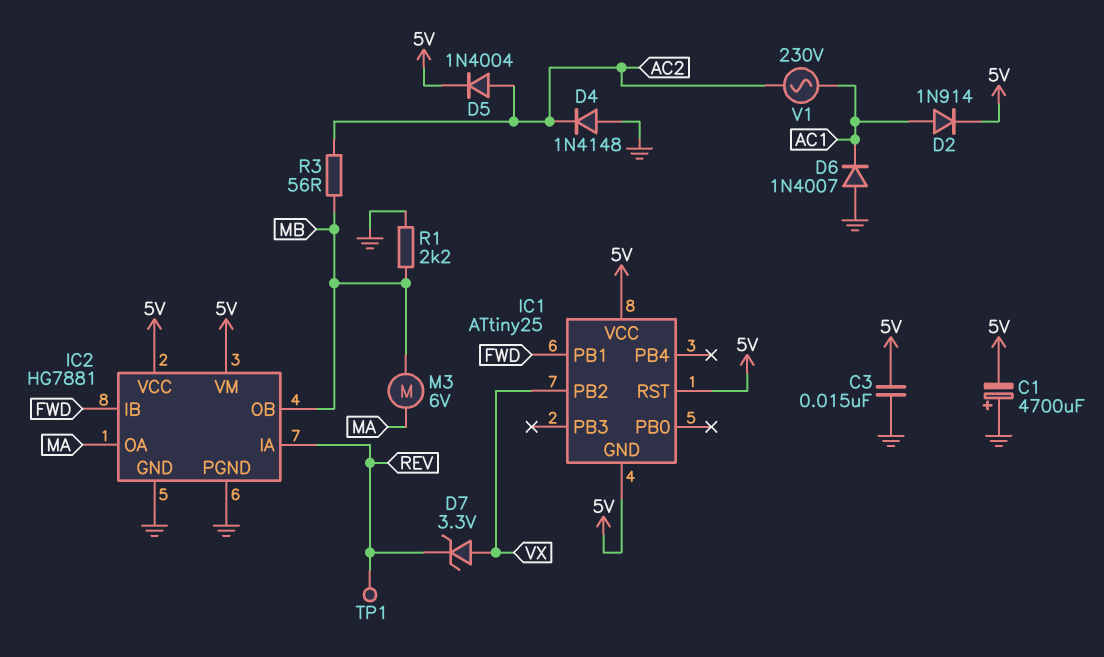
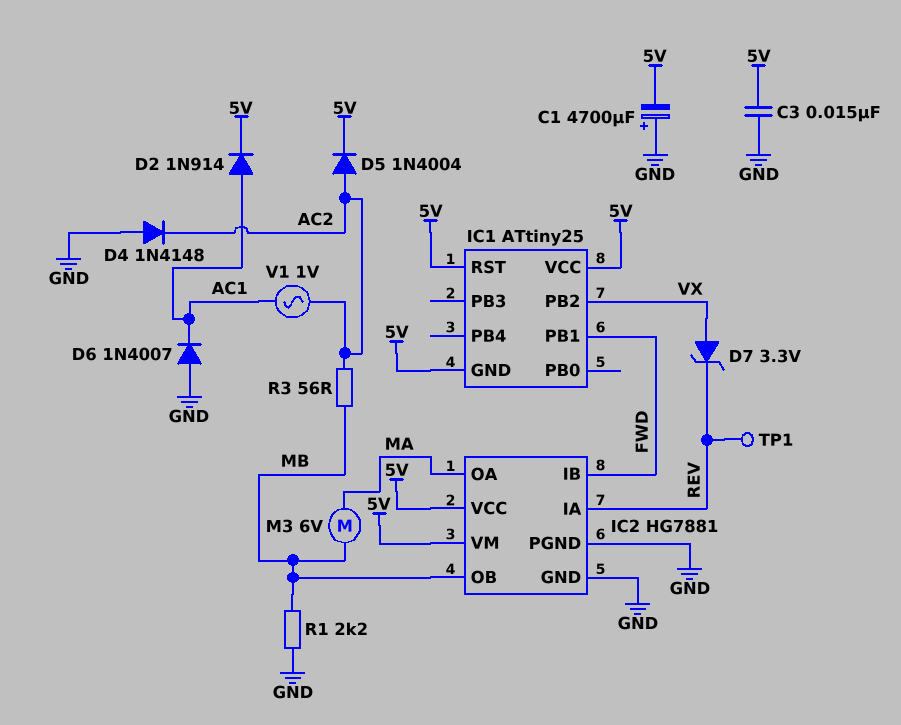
V1: AC 230V (AC1, AC2) -> AC 1V (AC1, AC2)

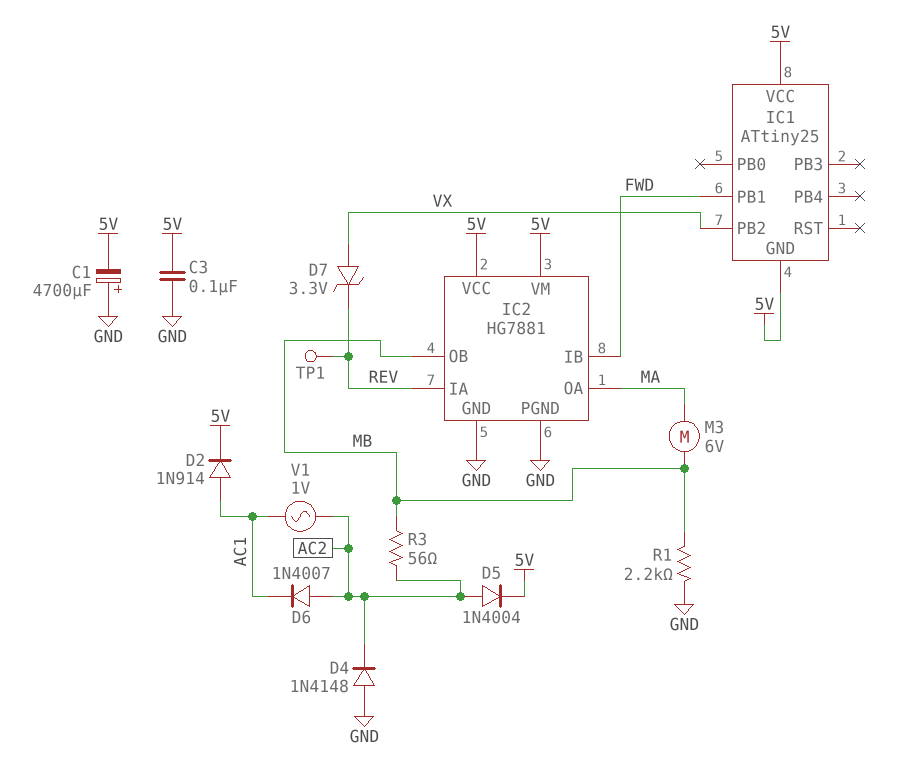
C3: 15nF (5V, GND) -> 100nF (5V, GND)
D6: diode 1N4007 (A GND, K AC1) -> diode 1N4007 (A AC2, K AC1)
IC1 pin RST: 5V -> none

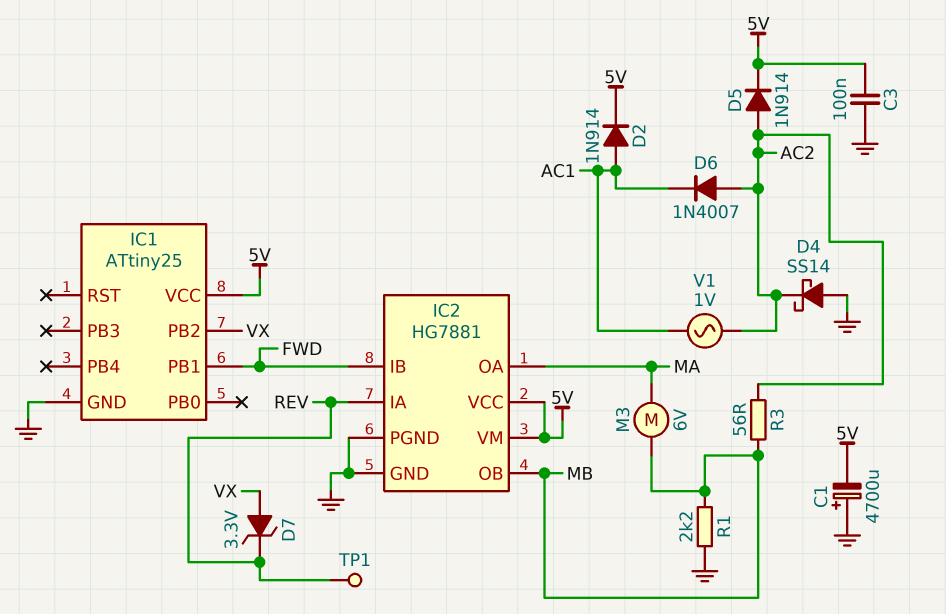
D4: diode 1N4148 (A GND, K AC2) -> schottky SS14 (A GND, K AC2)
D5: diode 1N4004 (A AC2, K 5V) -> diode 1N914 (A AC2, K 5V)
IC1 pin GND: 5V -> GND

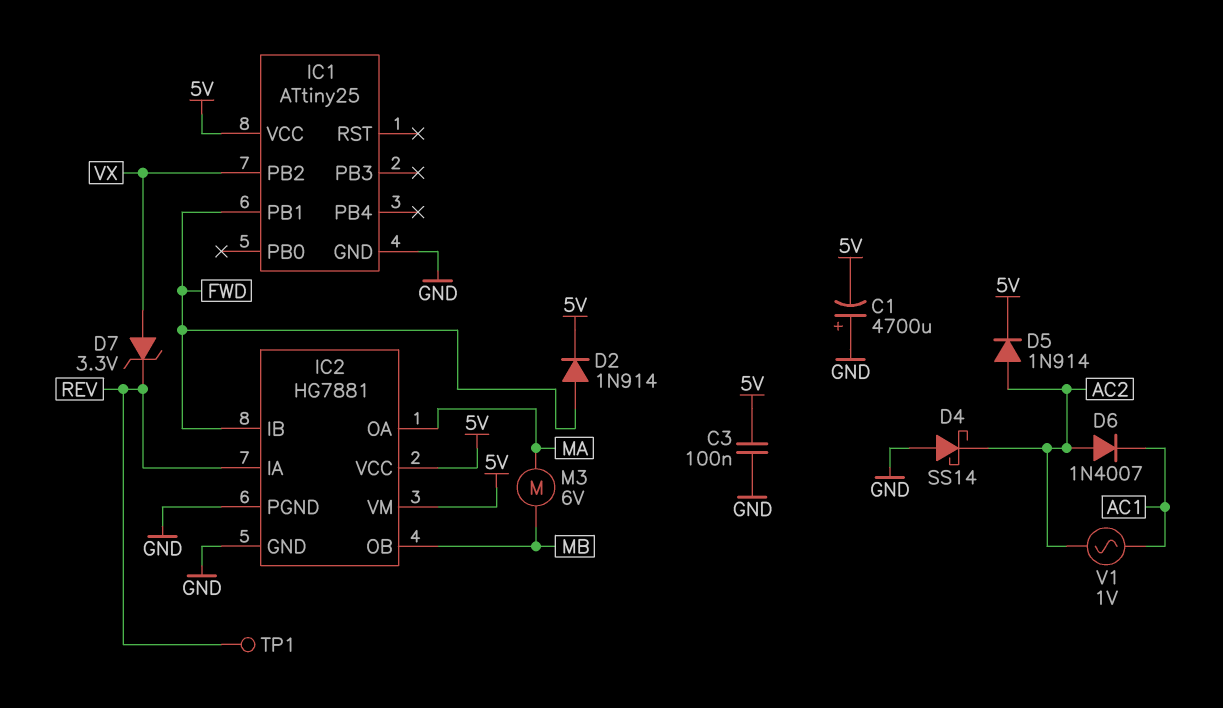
D2: diode 1N914 (A AC1, K 5V) -> diode 1N914 (A FWD, K 5V)
R1: 2.2k (GND, MB) -> none
R3: 56 (AC2, MB) -> none

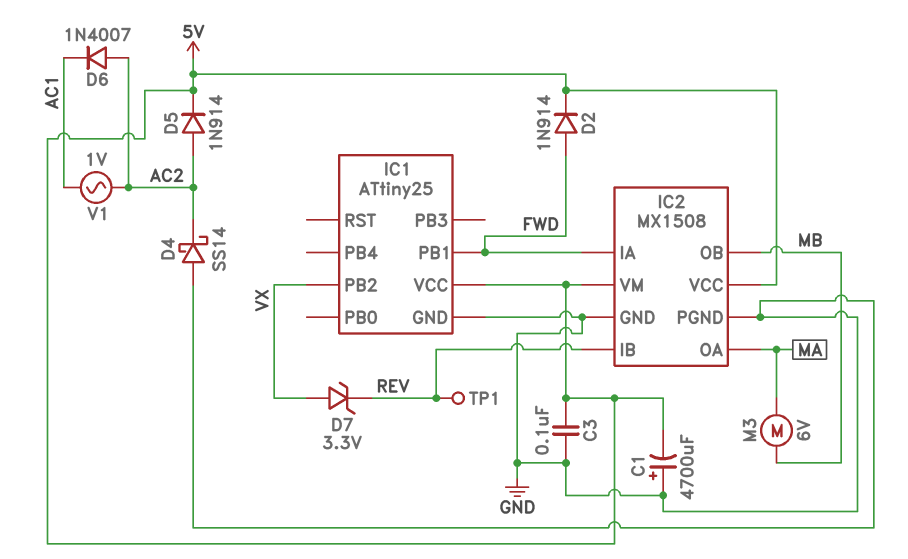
IC2: HG7881 -> MX1508
IC2 pin IA: REV -> FWD
IC2 pin IB: FWD -> REV

